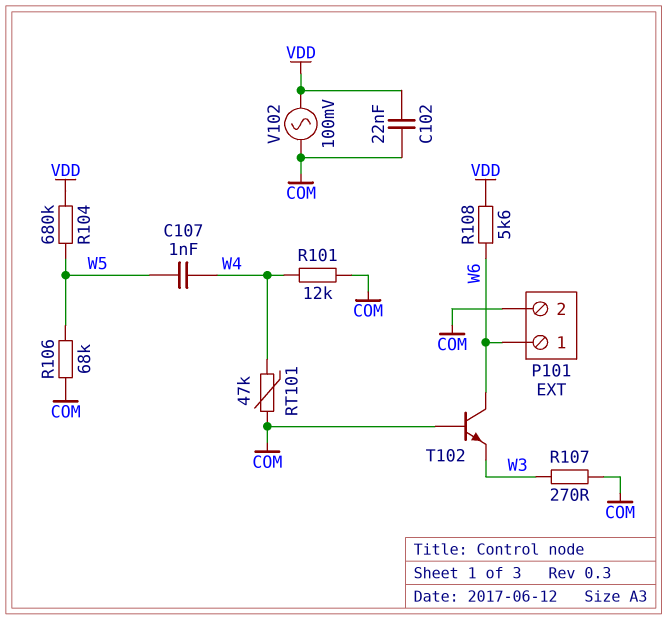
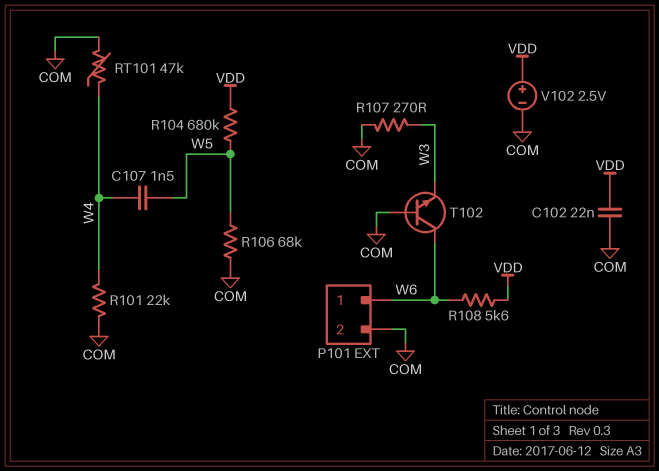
C107: 1nF (W4, W5) -> 1.5nF (W4, W5)
R101: 12k (COM, W4) -> 22k (COM, W4)
V102: AC 100mV (COM, VDD) -> 2.5V (plus VDD, minus COM)

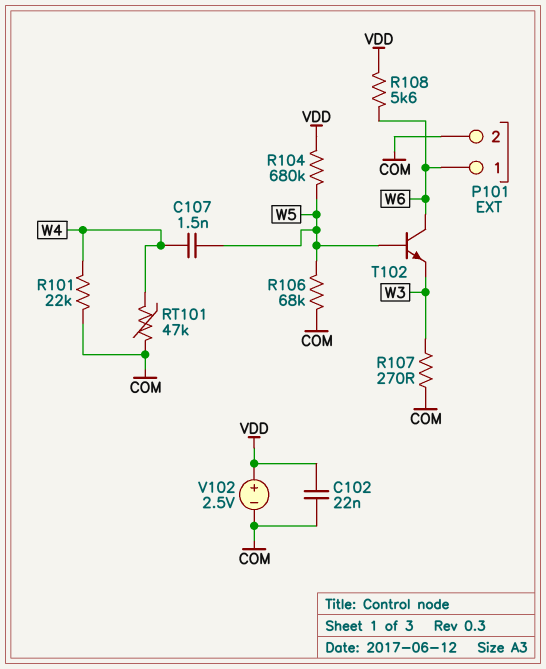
T102: NPN (B COM, C W6, E W3) -> NPN (B W5, C W6, E W3)

